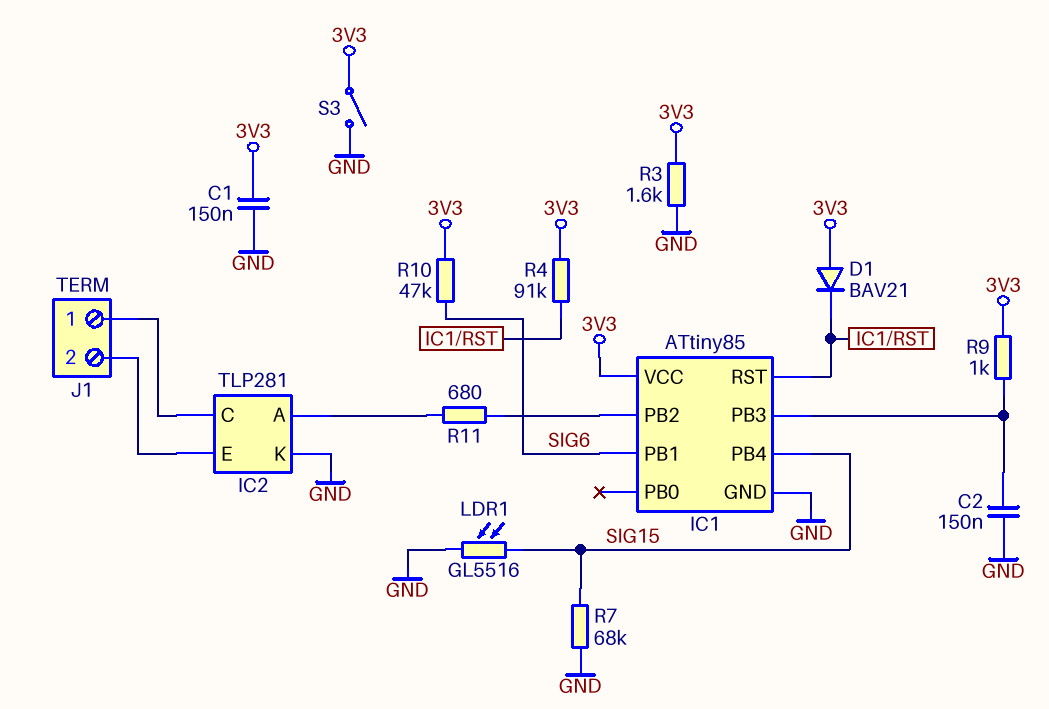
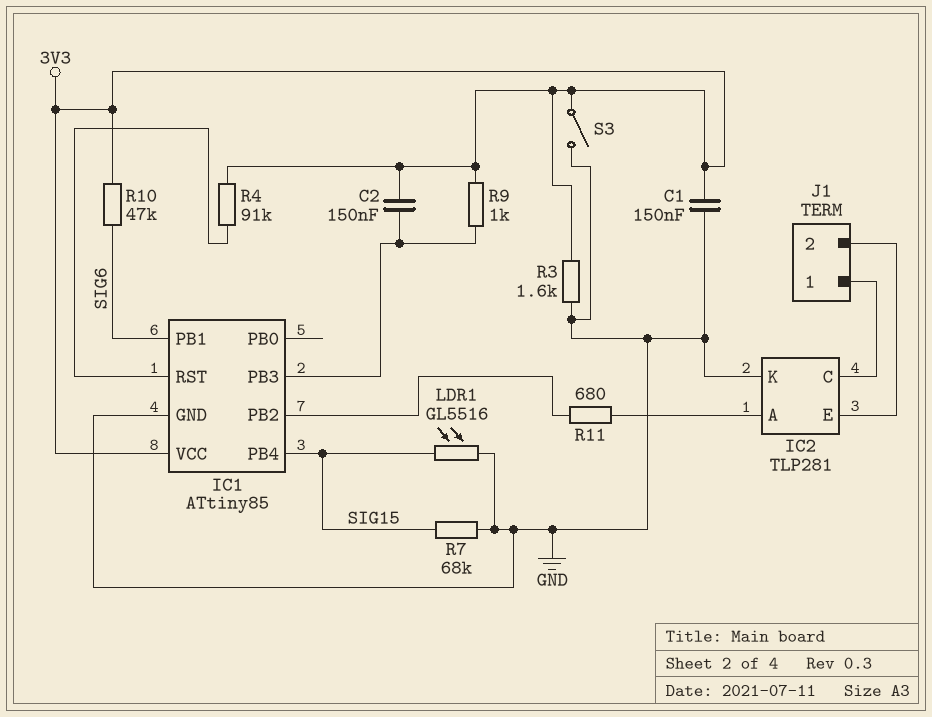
C2: 150nF (GND, IC1/PB3) -> 150nF (3V3, IC1/PB3)
D1: diode BAV21 (A 3V3, K IC1/RST) -> none

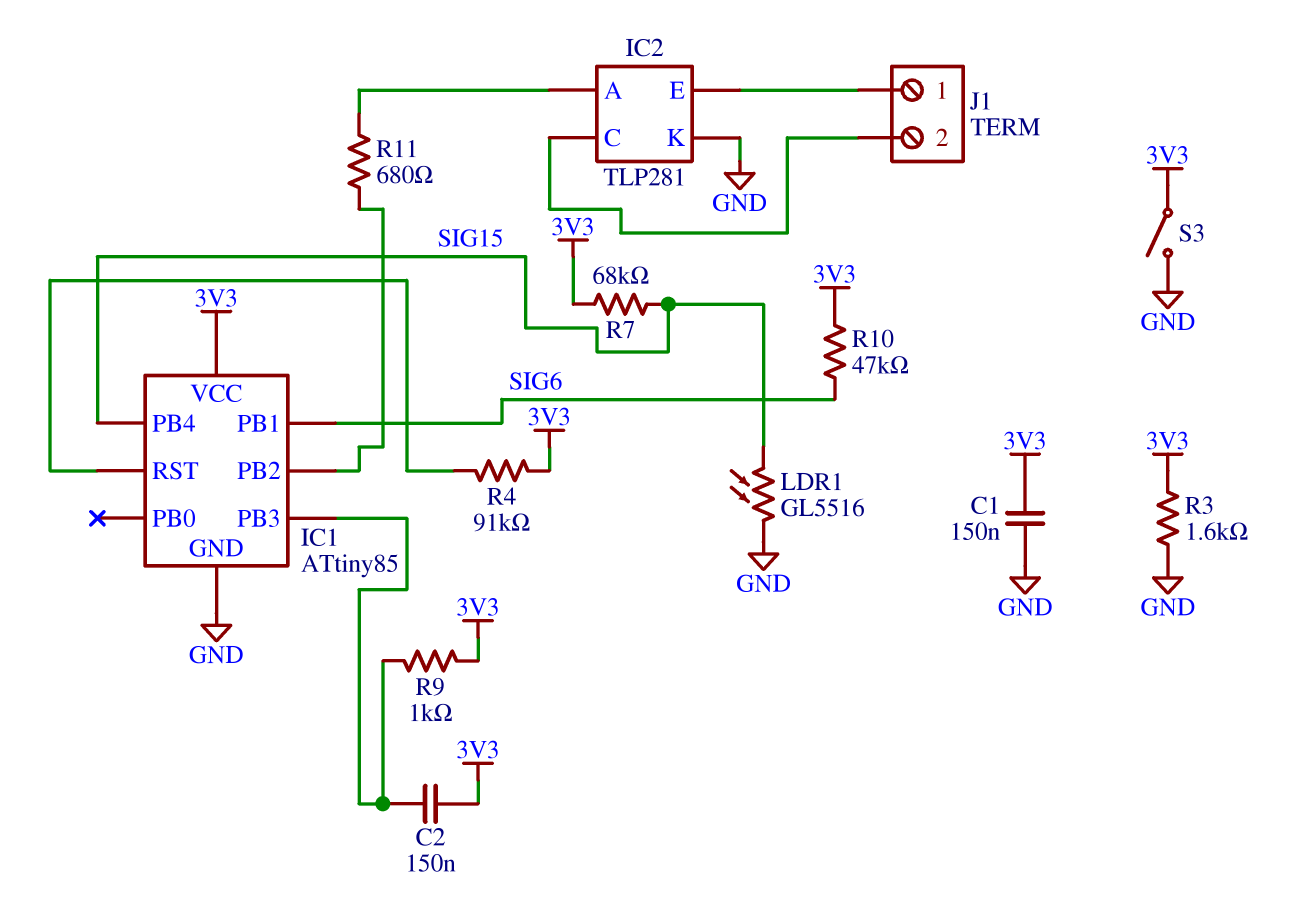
J1 pin 1: IC2/C -> IC2/E
J1 pin 2: IC2/E -> IC2/C
R7: 68k (GND, SIG15) -> 68k (3V3, SIG15)

